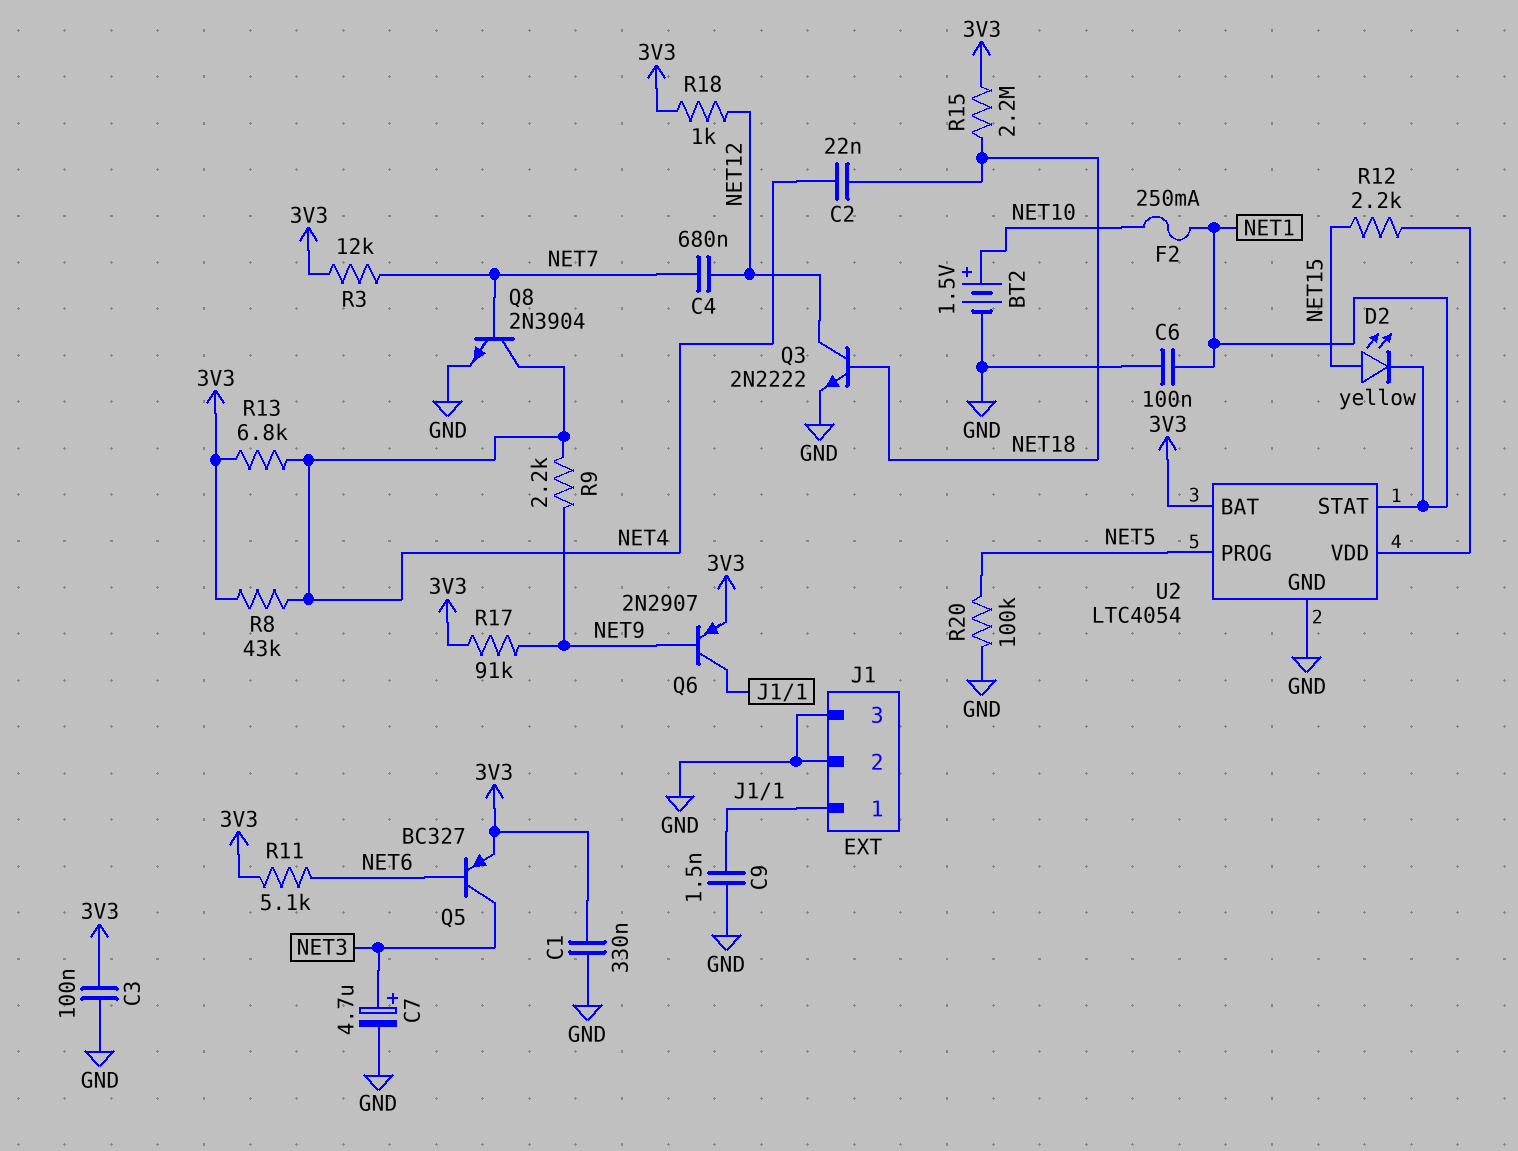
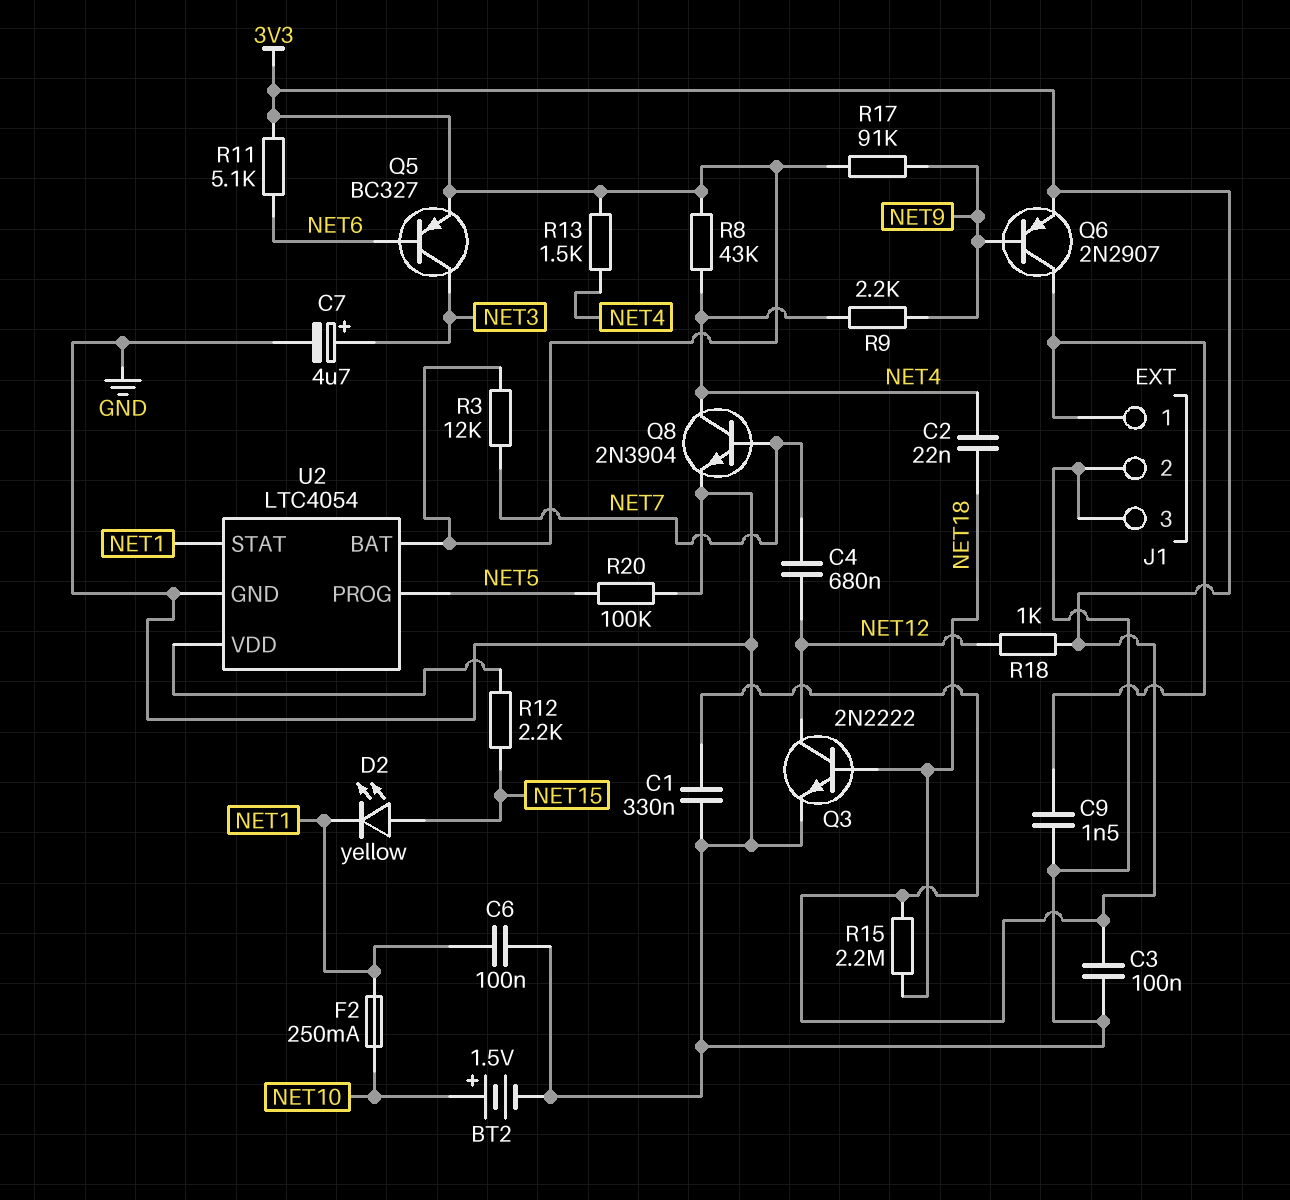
R13: 6.8k (3V3, NET4) -> 1.5k (3V3, NET4)

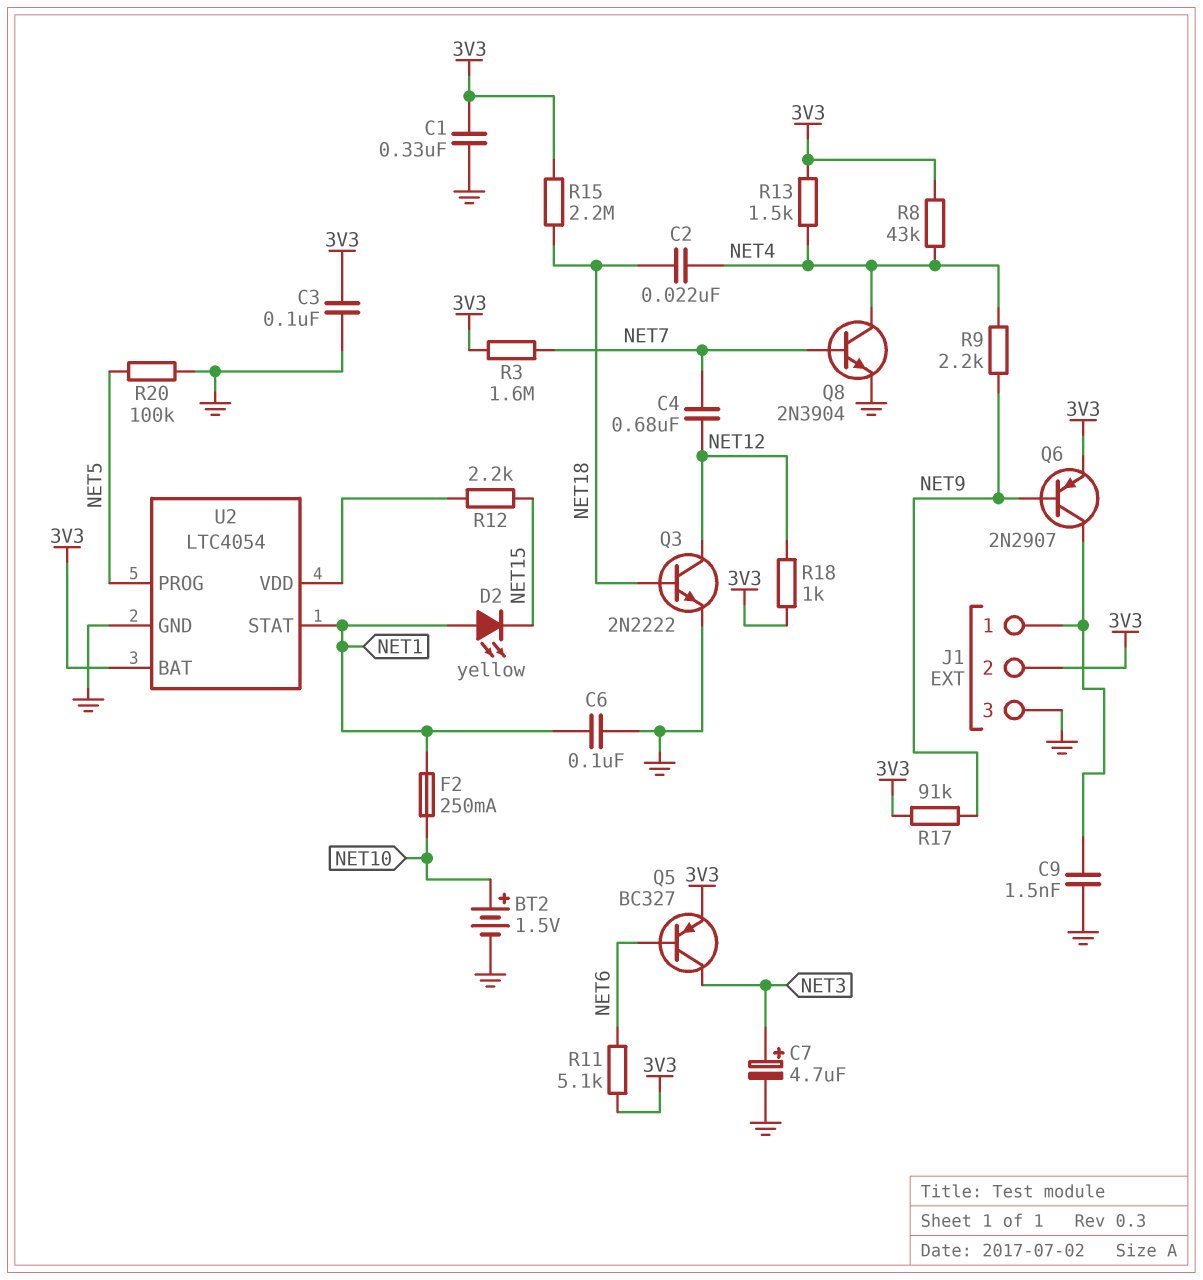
D2: LED yellow (A NET15, K NET1) -> LED yellow (A NET1, K NET15)
J1 pin 2: GND -> 3V3
R3: 12k (3V3, NET7) -> 1.6M (3V3, NET7)

